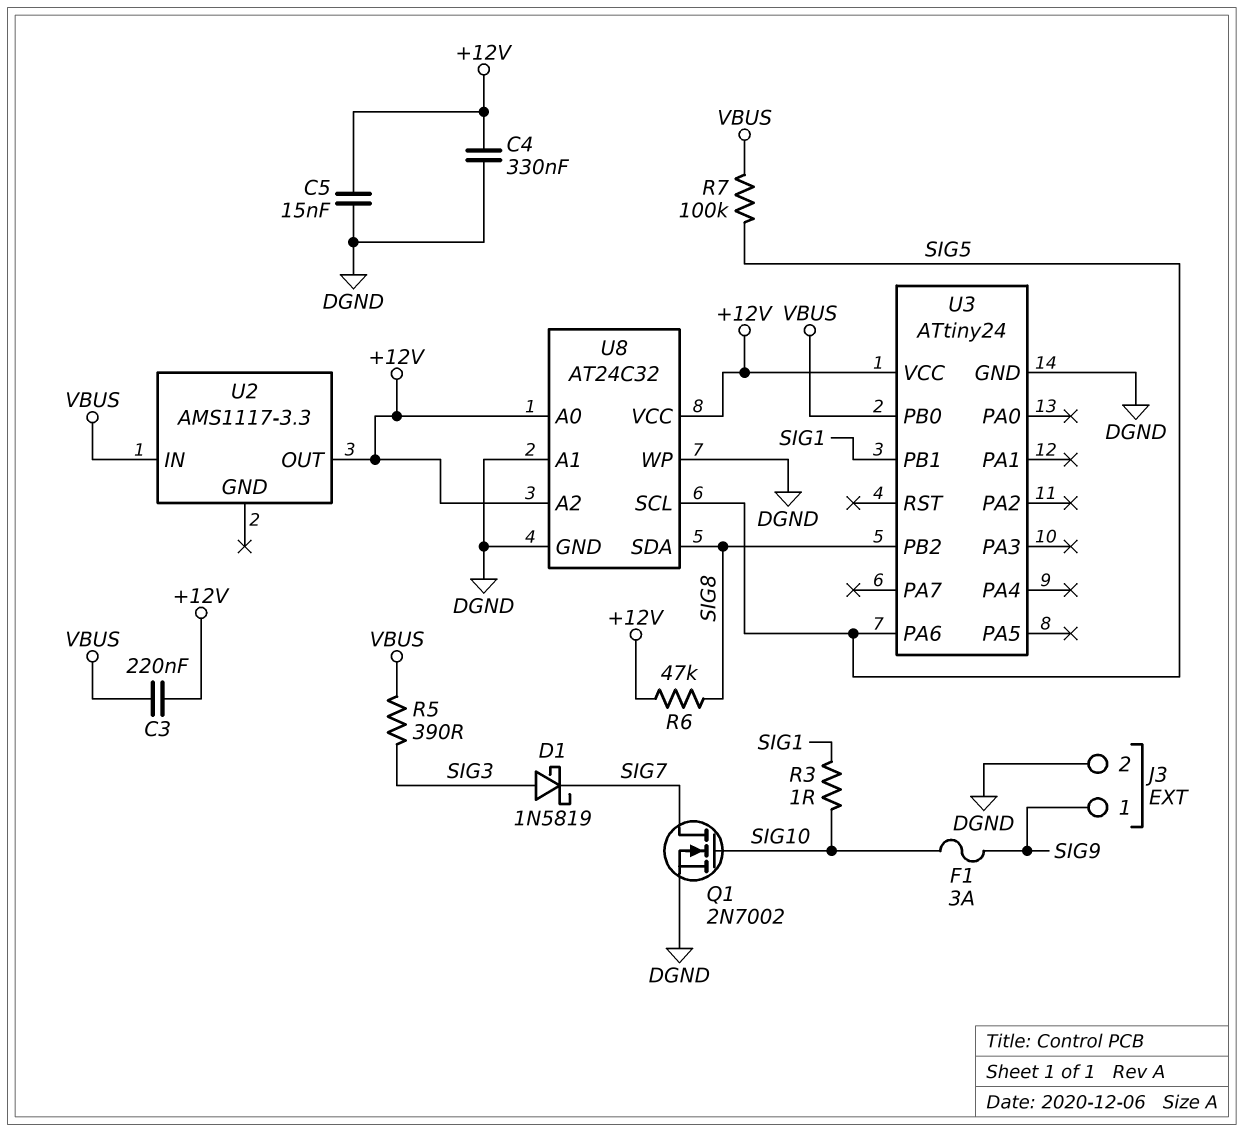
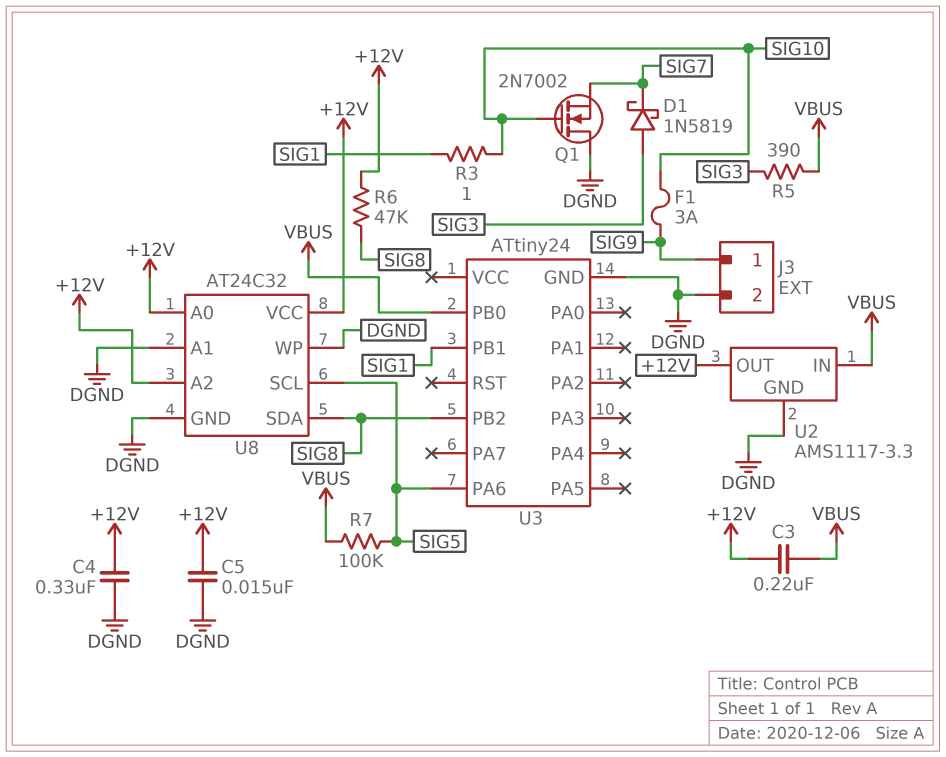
Q1: NMOS 2N7002 (G SIG10, D SIG7, S DGND) -> NMOS 2N7002 (G SIG10, D DGND, S SIG7)
U2 pin GND: none -> DGND
U3 pin VCC: +12V -> none

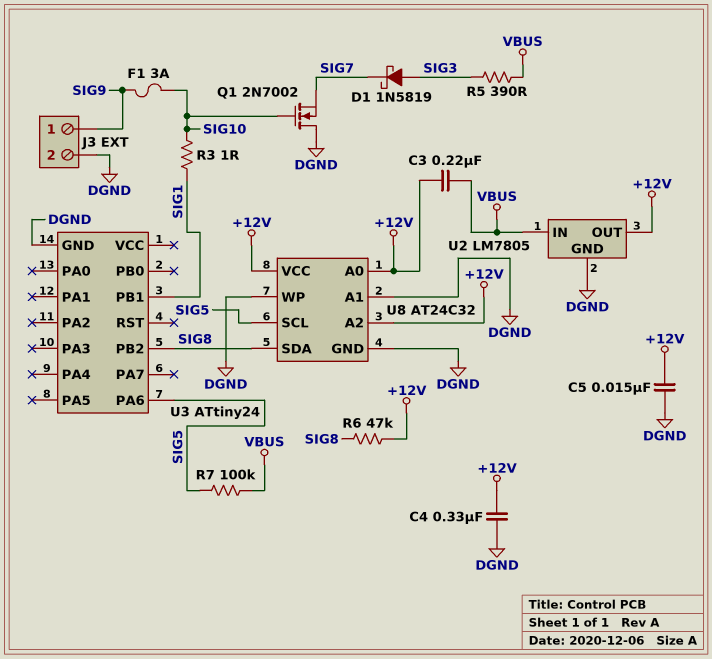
U2: AMS1117-3.3 -> LM7805
U3 pin PB0: VBUS -> none

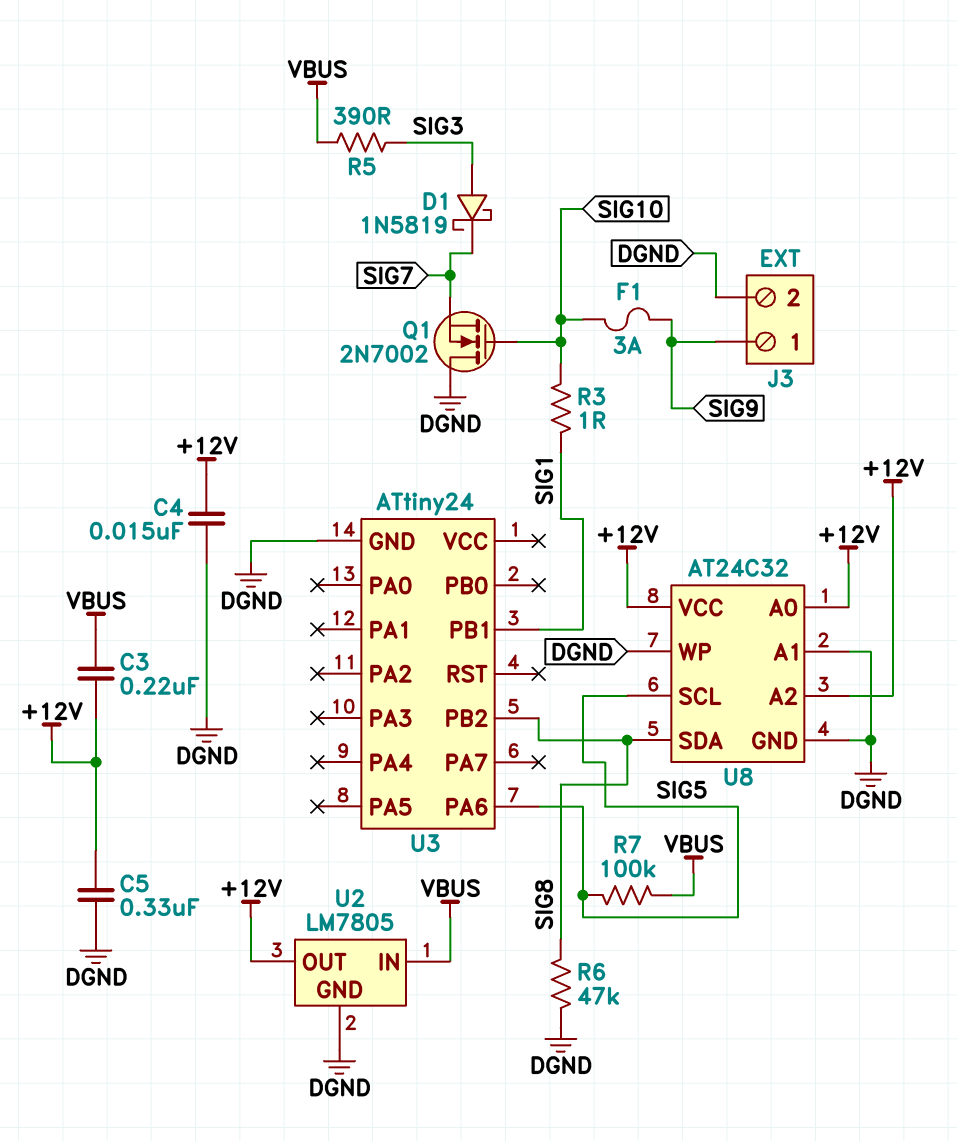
C4: 330nF (+12V, DGND) -> 15nF (+12V, DGND)
C5: 15nF (+12V, DGND) -> 330nF (+12V, DGND)
R6: 47k (+12V, SIG8) -> 47k (DGND, SIG8)

